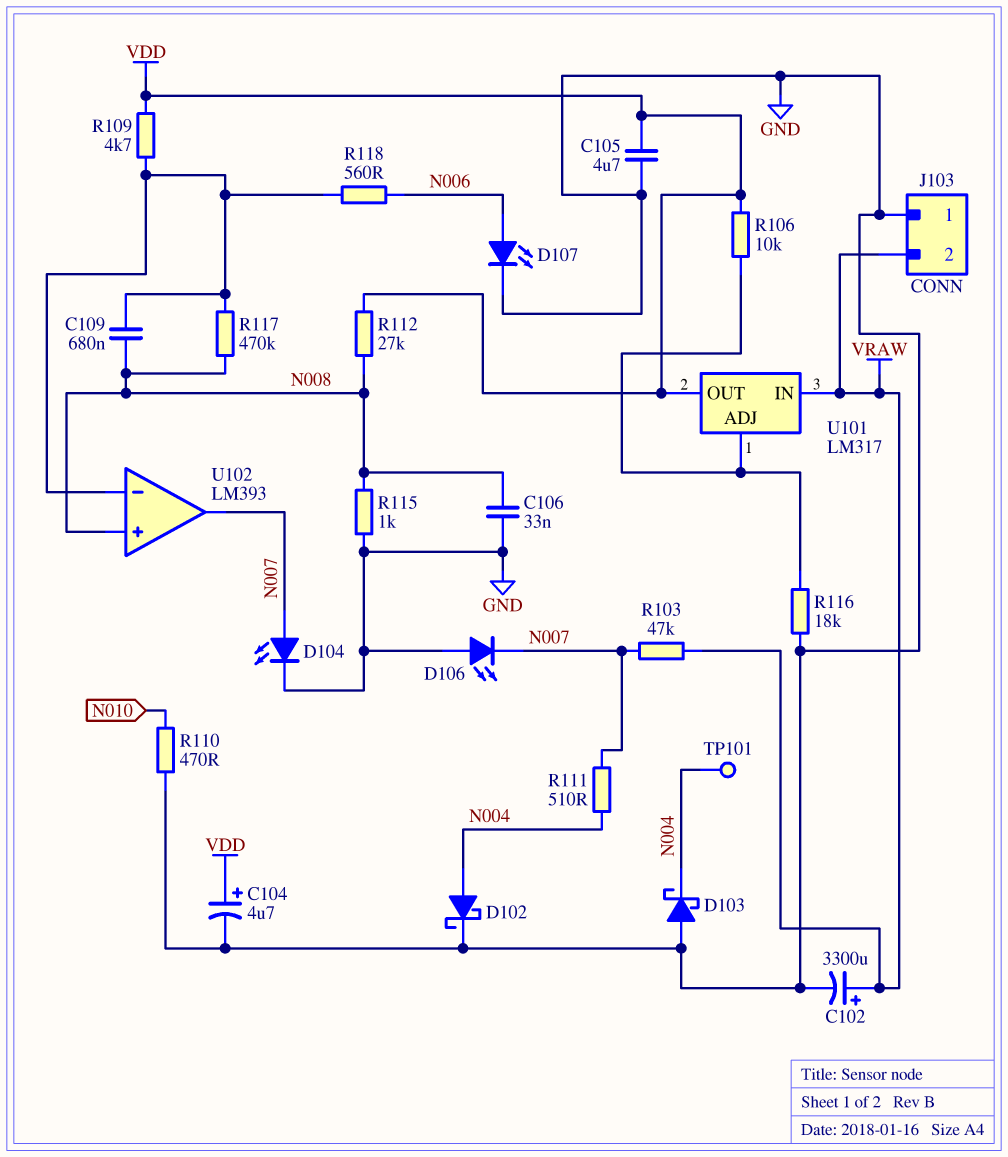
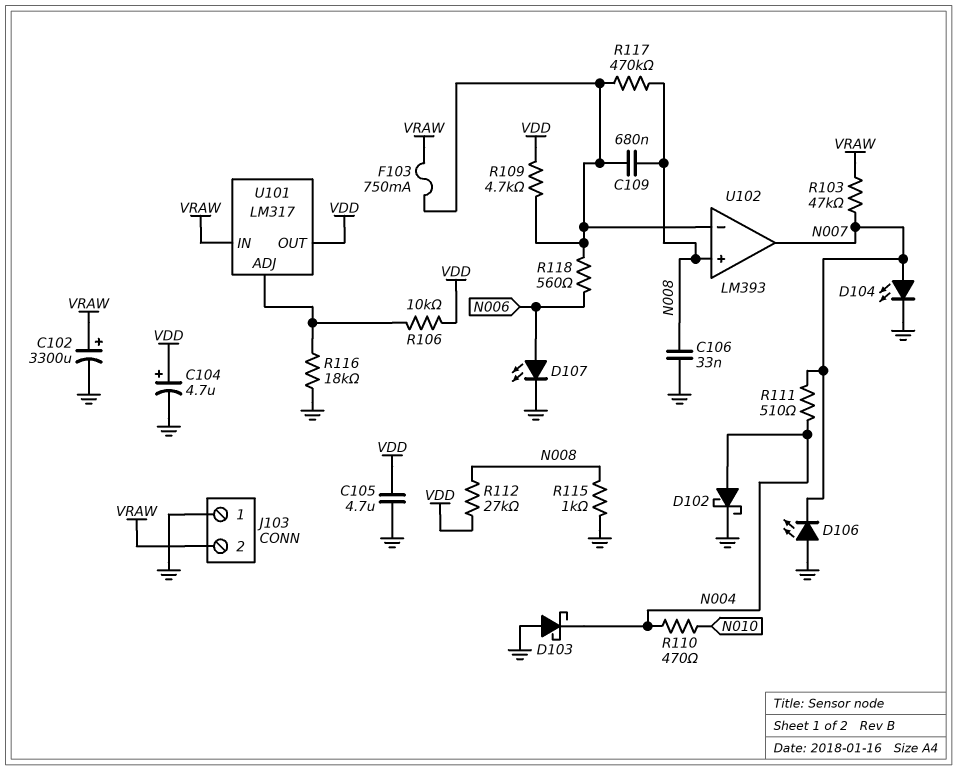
F103: none -> 750mA (U102/in-, VRAW)
R110: 470 (GND, N010) -> 470 (N004, N010)
TP101: test point (N004) -> none

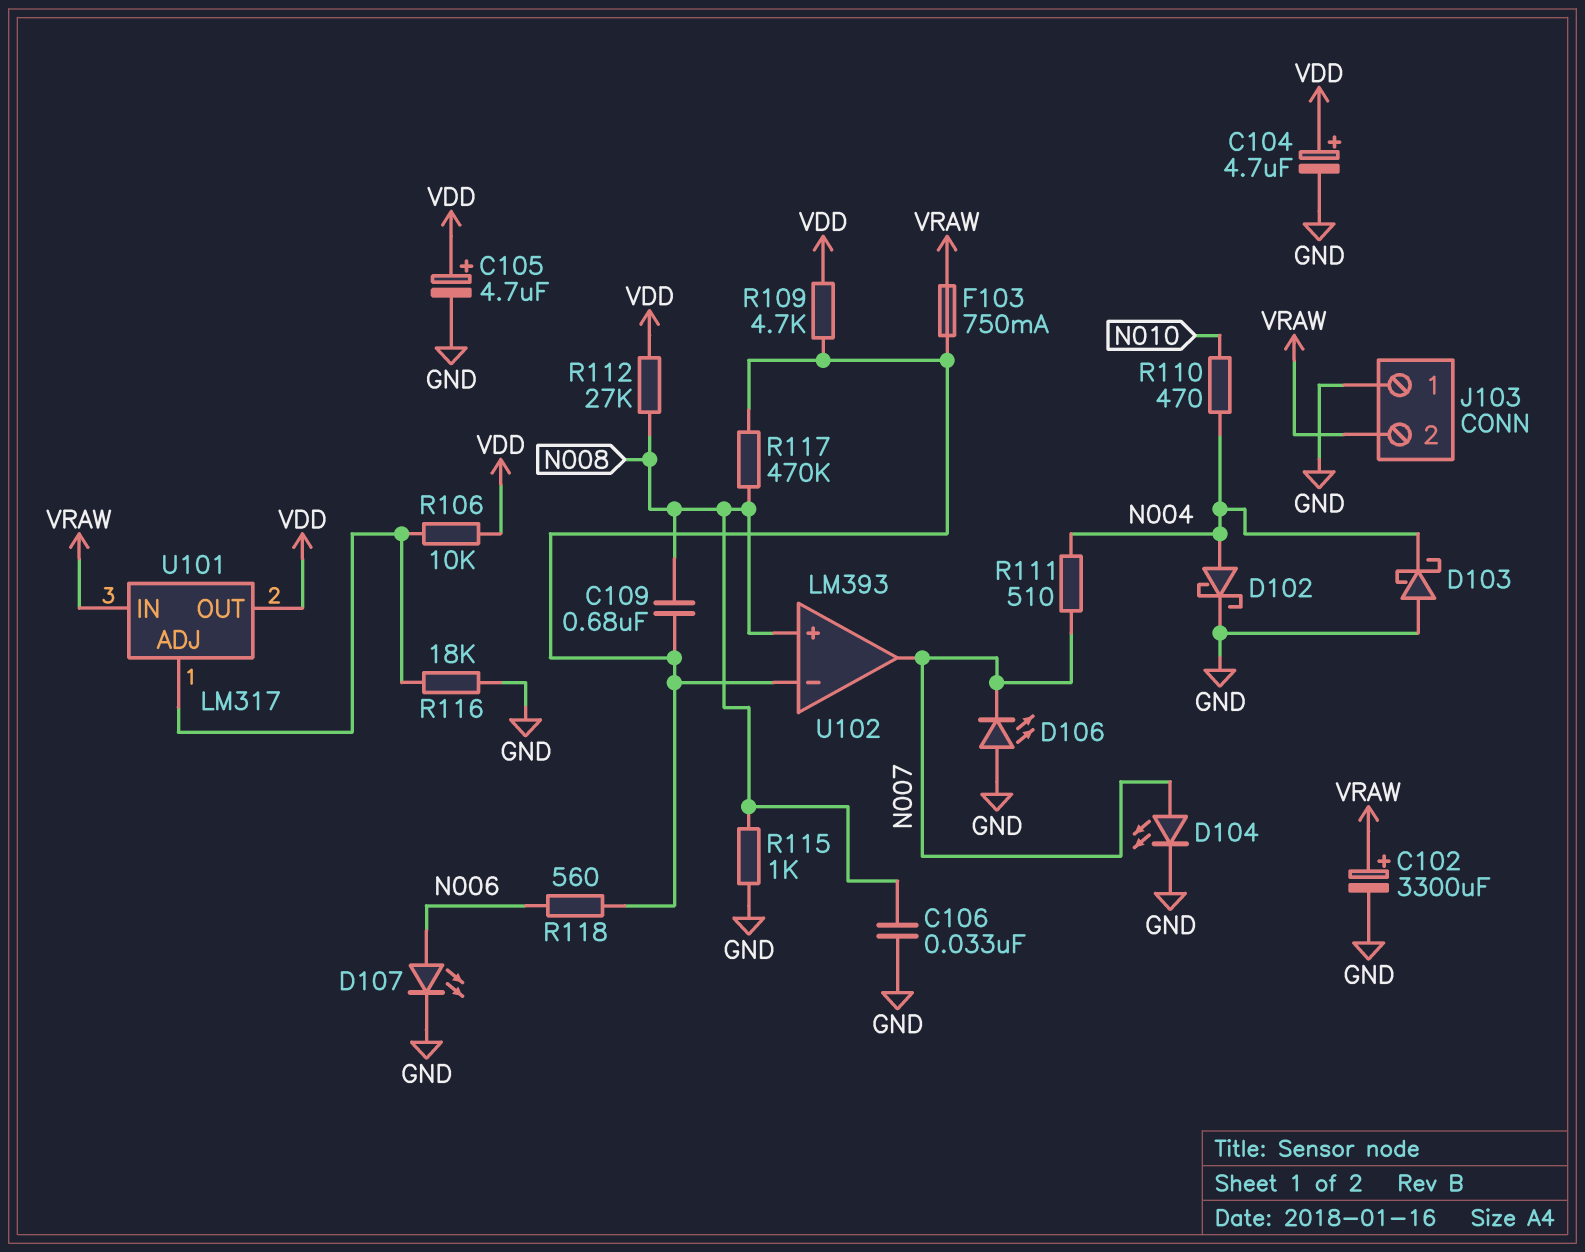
C105: 4.7uF (GND, VDD) -> 4.7uF (plus VDD, minus GND)
R103: 47k (N007, VRAW) -> none

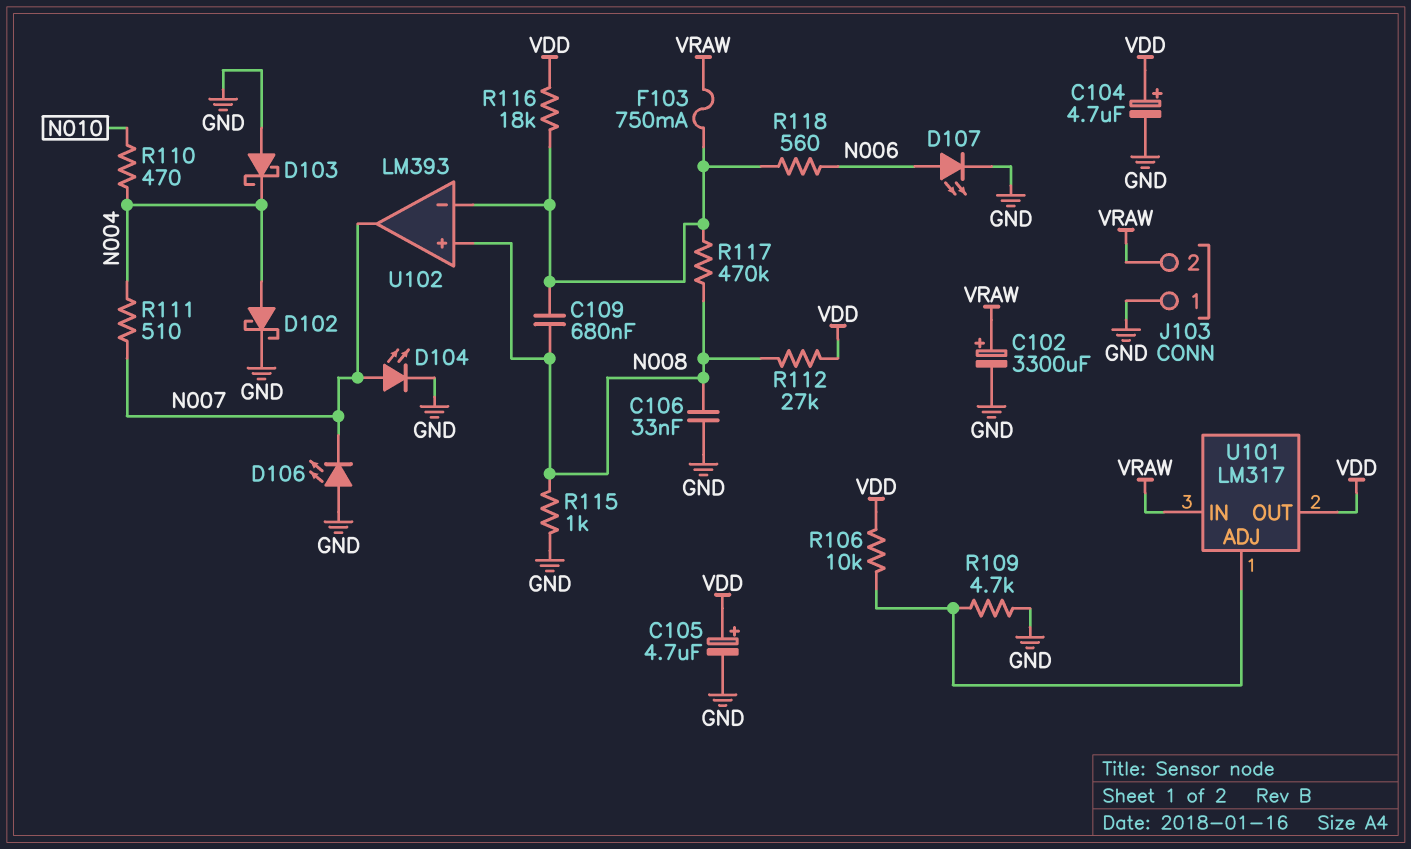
R109: 4.7k (U102/in-, VDD) -> 4.7k (GND, U101/ADJ)
R116: 18k (GND, U101/ADJ) -> 18k (U102/in-, VDD)

